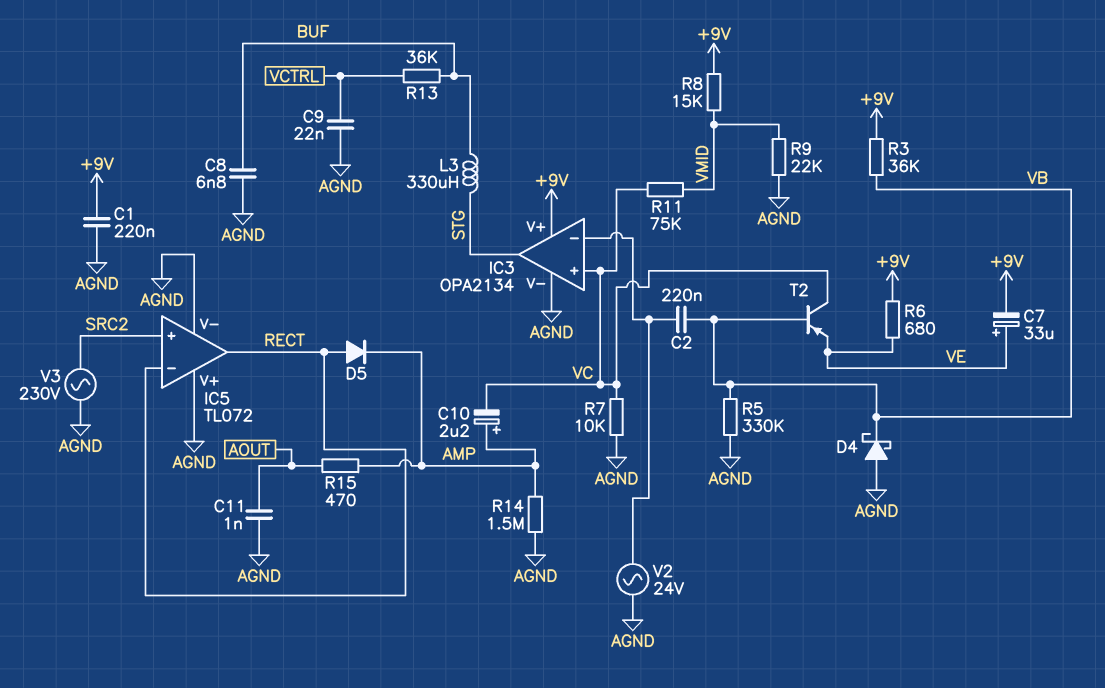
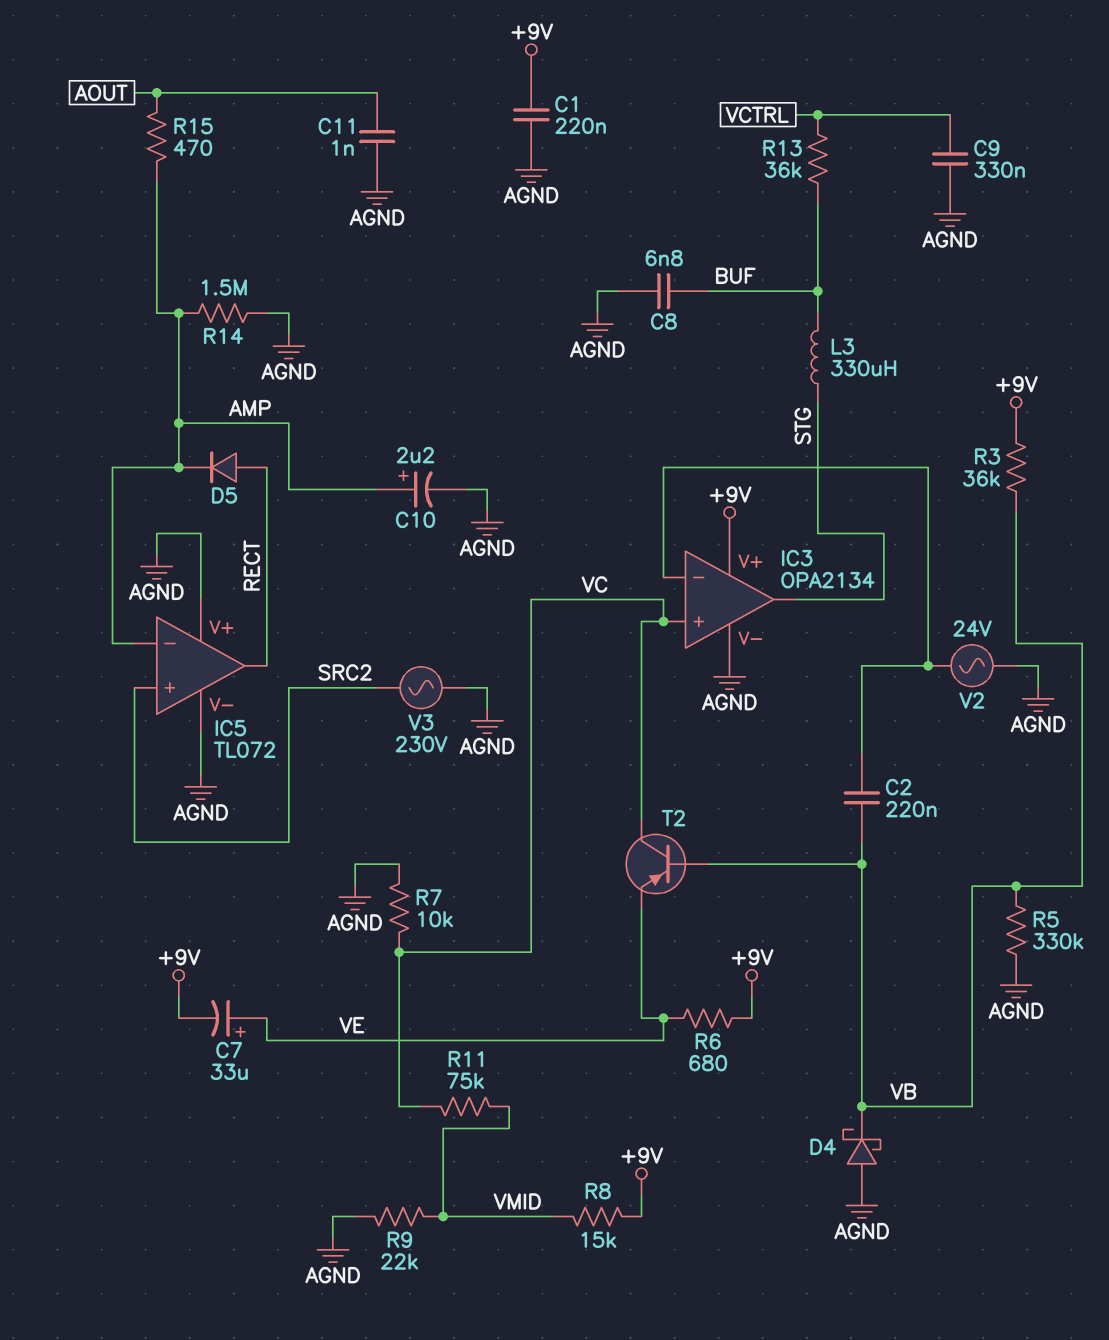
C9: 22nF (AGND, VCTRL) -> 330nF (AGND, VCTRL)
C10: 2.2uF (plus AMP, minus VC) -> 2.2uF (plus AMP, minus AGND)
IC5 pin in-: RECT -> AMP

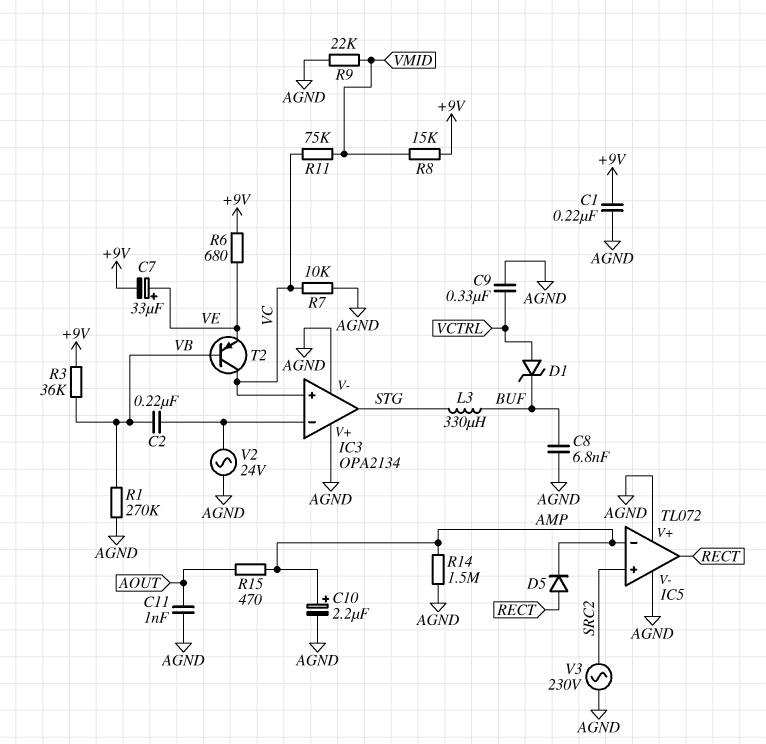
D1: none -> zener (A VCTRL, K BUF)
D4: schottky (A AGND, K VB) -> none
IC3 pin V+: +9V -> AGND
R1: none -> 270k (AGND, VB)
R5: 330k (AGND, VB) -> none
R13: 36k (BUF, VCTRL) -> none

